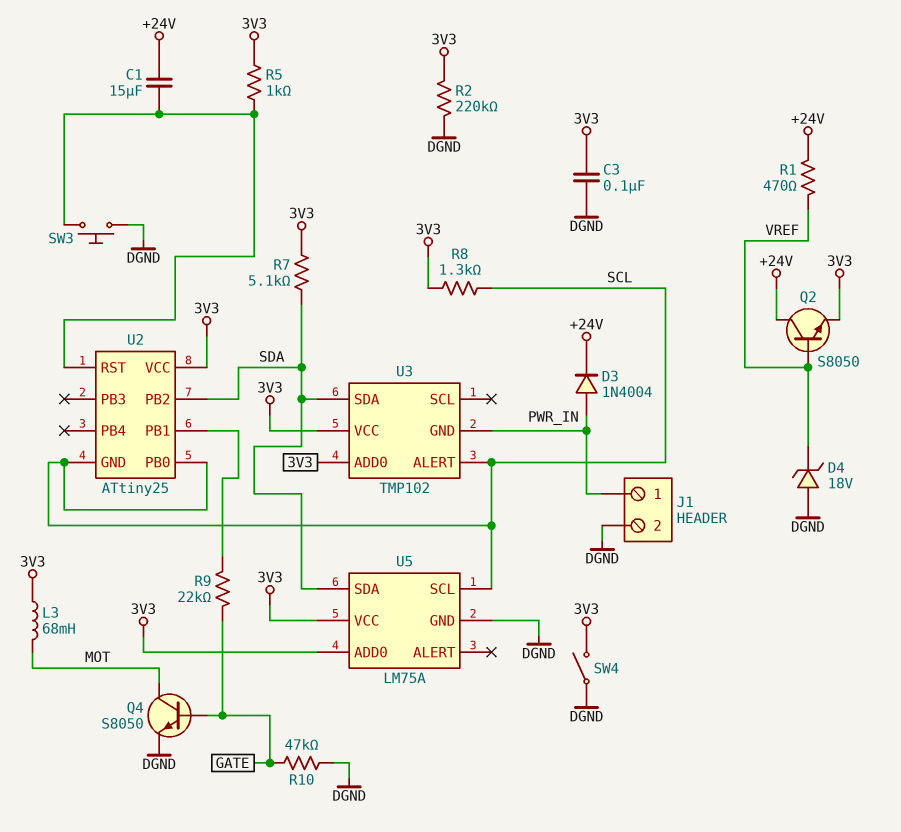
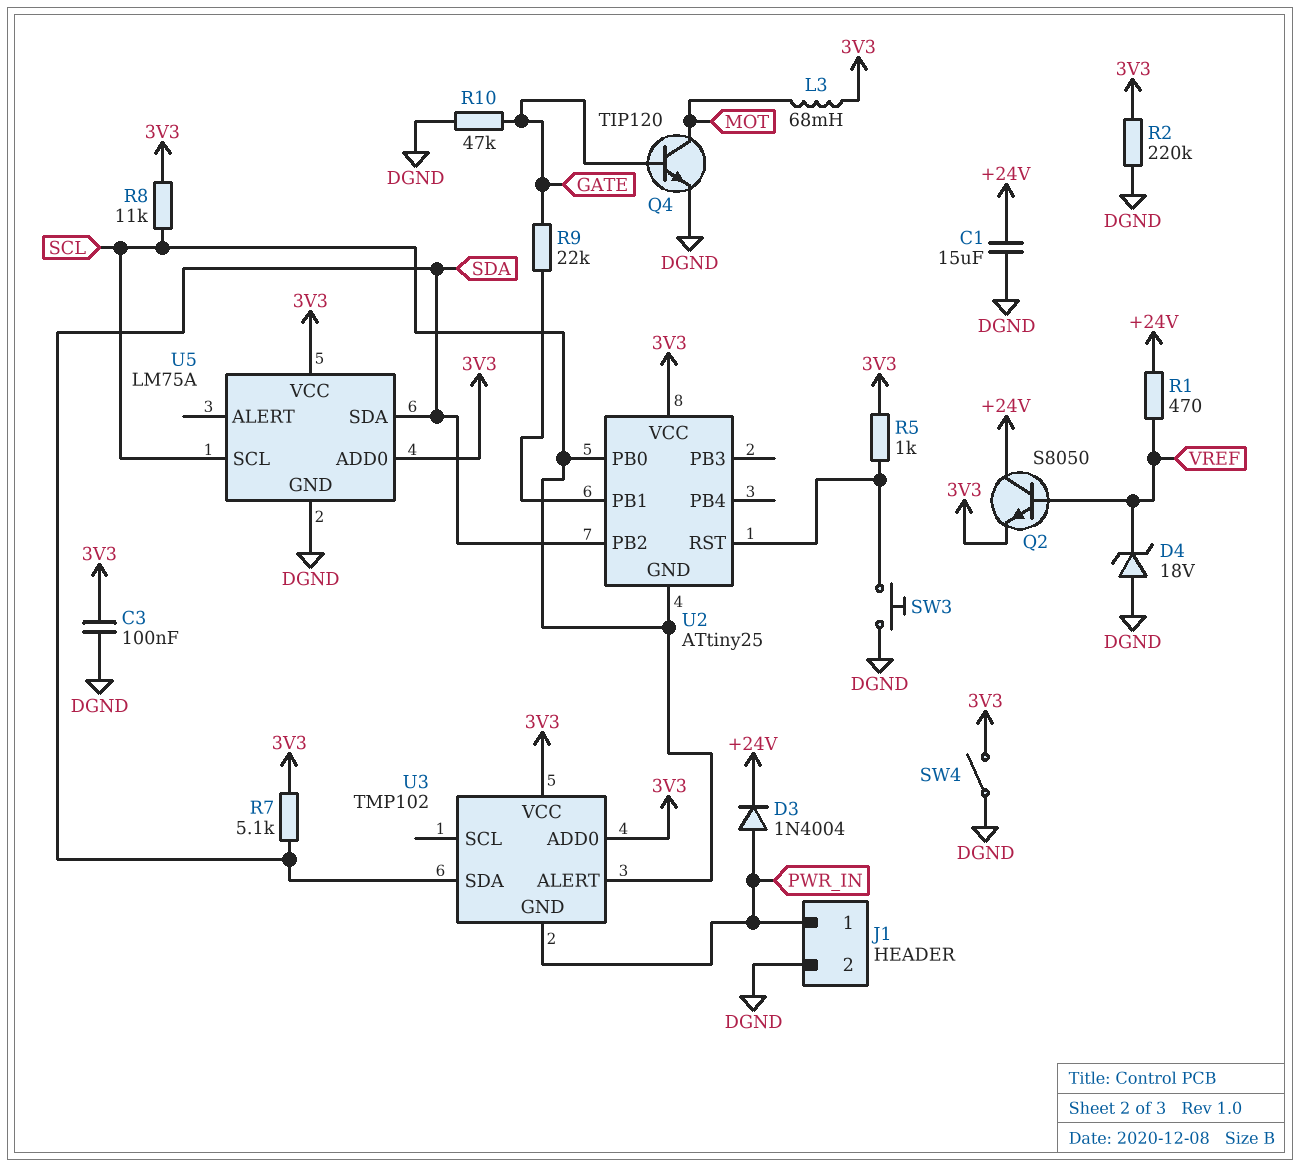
C1: 15uF (+24V, U2/RST) -> 15uF (+24V, DGND)
Q4: NPN S8050 (B GATE, C MOT, E DGND) -> NPN TIP120 (B GATE, C MOT, E DGND)
R8: 1.3k (3V3, SCL) -> 11k (3V3, SCL)

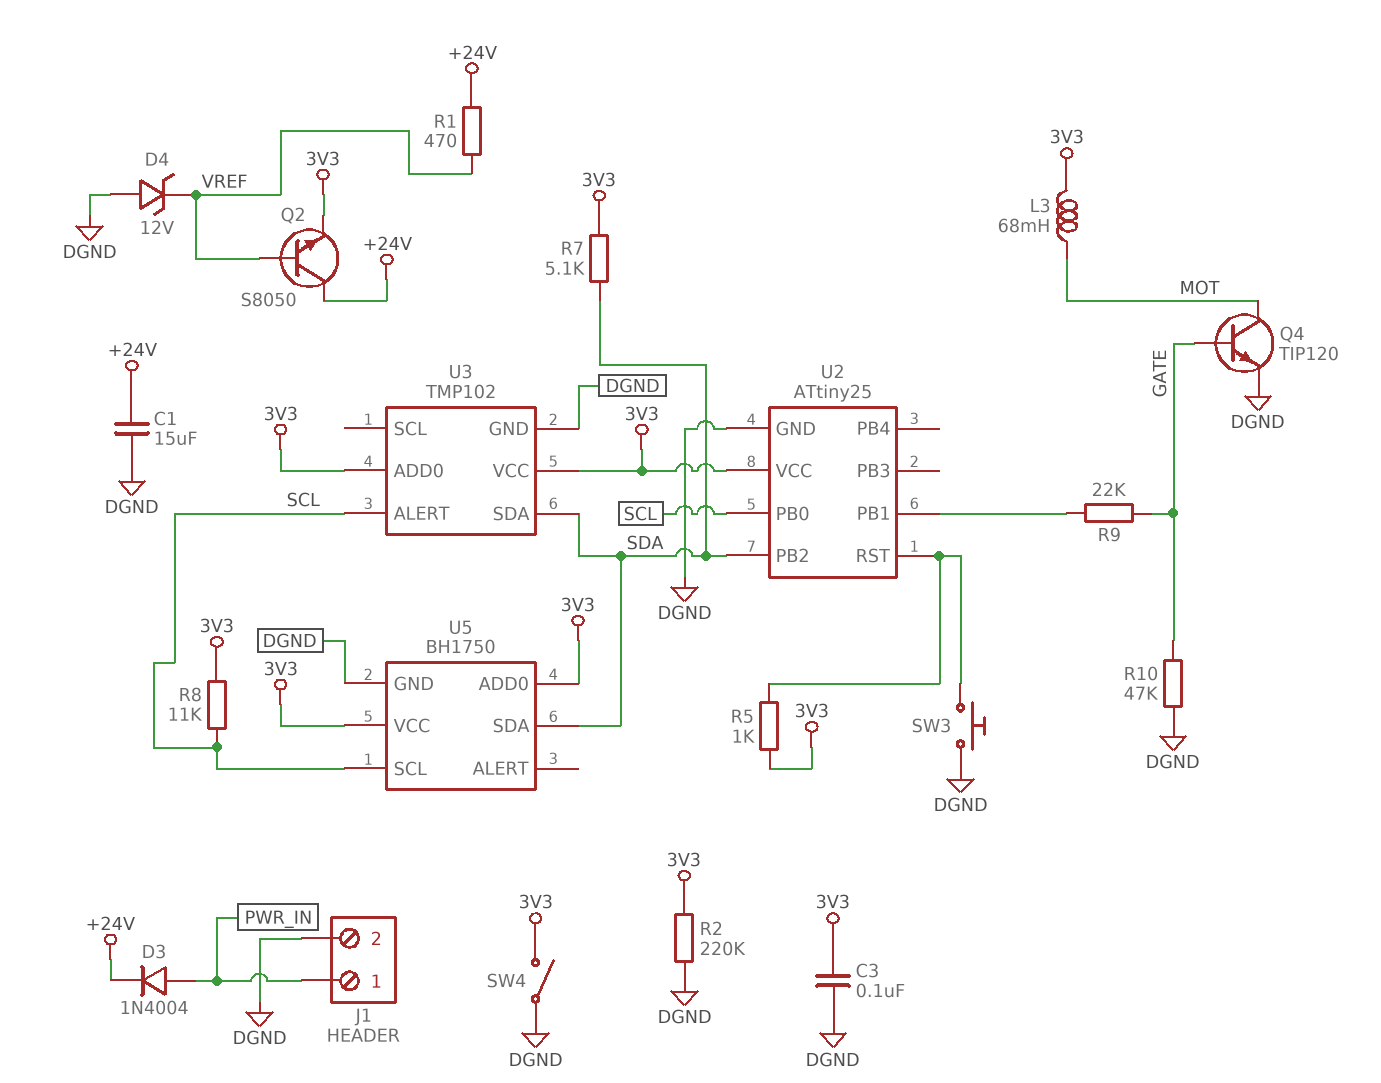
D4: zener 18V (A DGND, K VREF) -> zener 12V (A DGND, K VREF)
U2 pin GND: SCL -> DGND
U3 pin GND: PWR_IN -> DGND
U5: LM75A -> BH1750

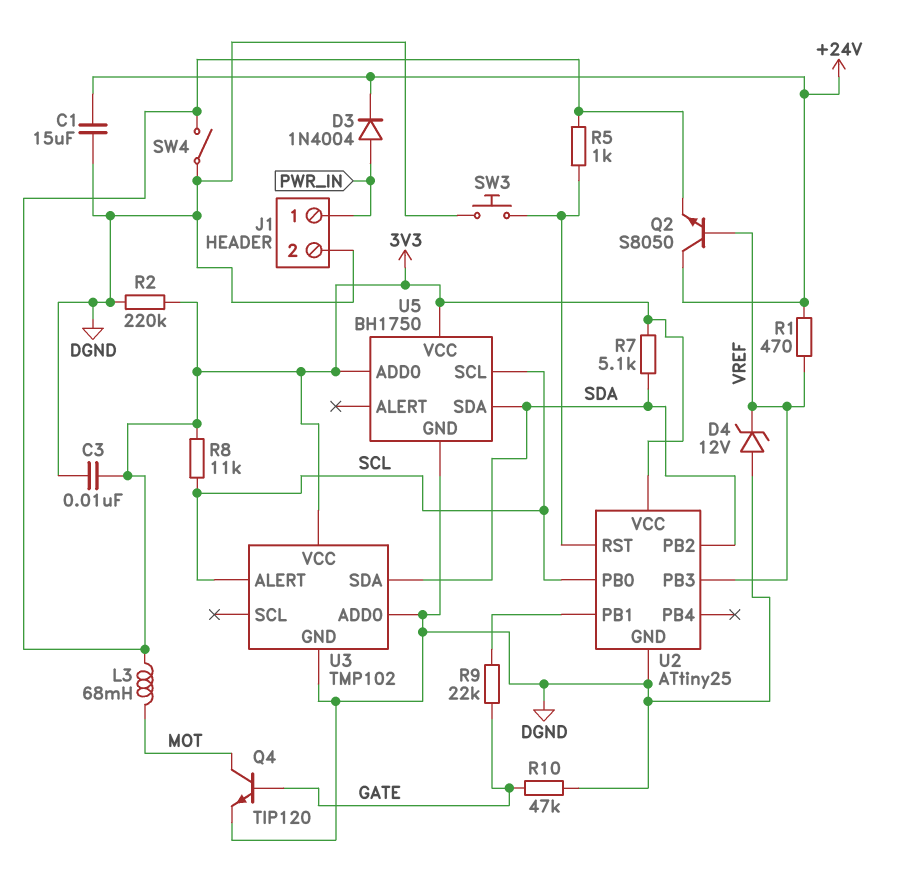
C3: 100nF (3V3, DGND) -> 10nF (3V3, DGND)
U2 pin PB3: none -> VREF
U3 pin ADD0: 3V3 -> DGND

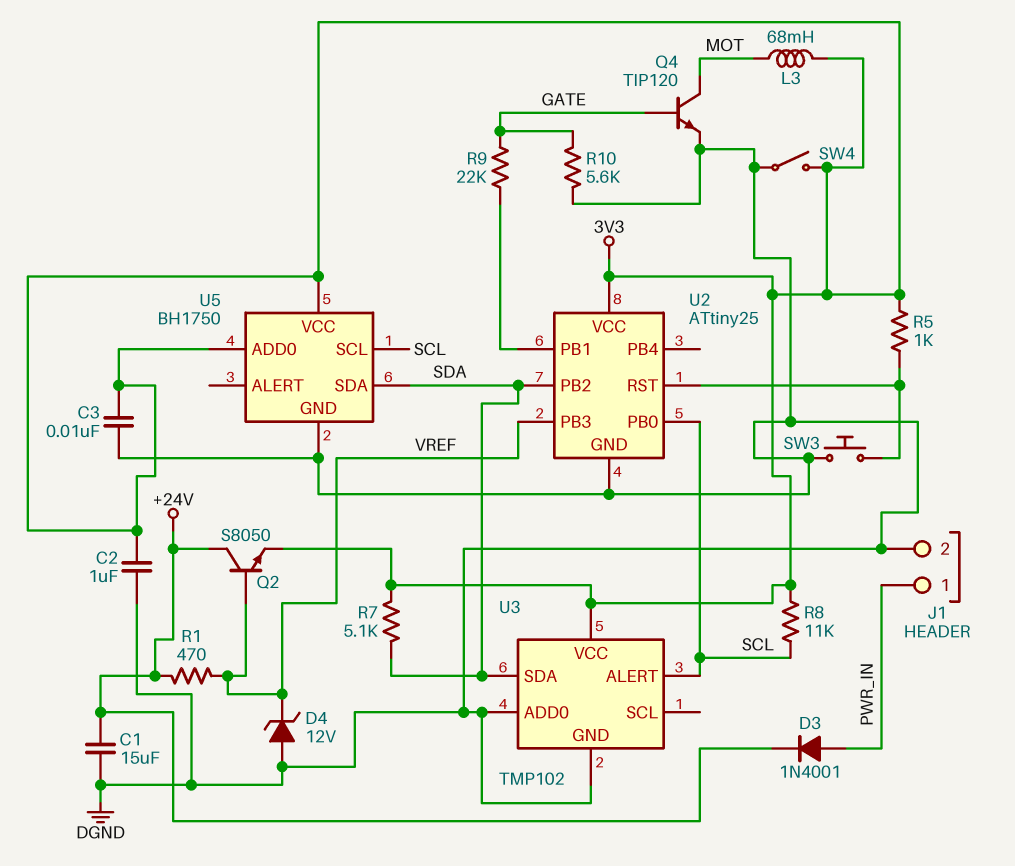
C2: none -> 1uF (3V3, DGND)
D3: diode 1N4004 (A PWR_IN, K +24V) -> diode 1N4001 (A PWR_IN, K +24V)
R2: 220k (3V3, DGND) -> none
R10: 47k (DGND, GATE) -> 5.6k (DGND, GATE)

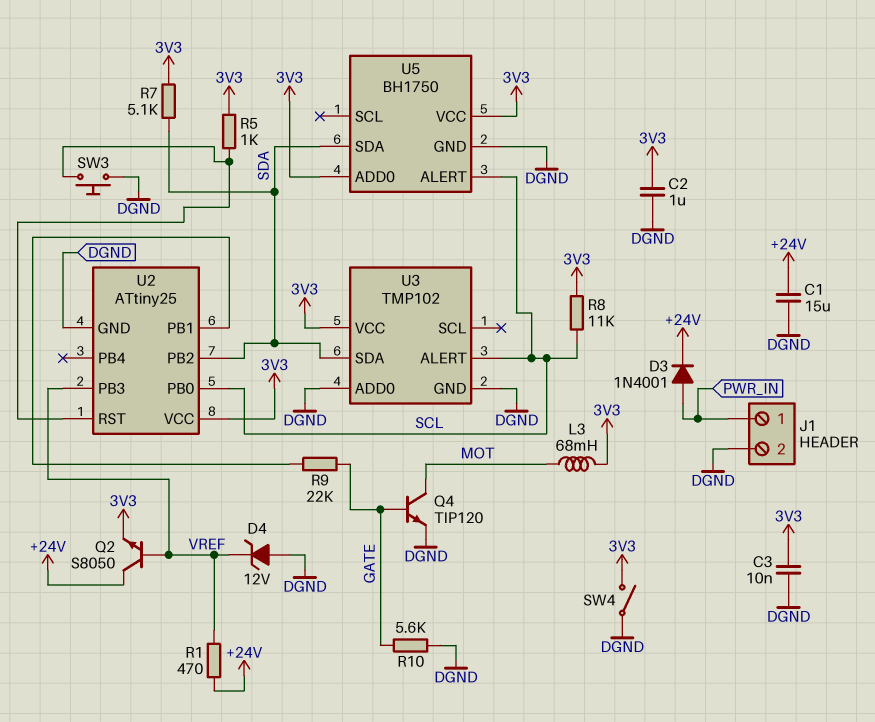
U5 pin ALERT: none -> SCL
U5 pin SCL: SCL -> none

